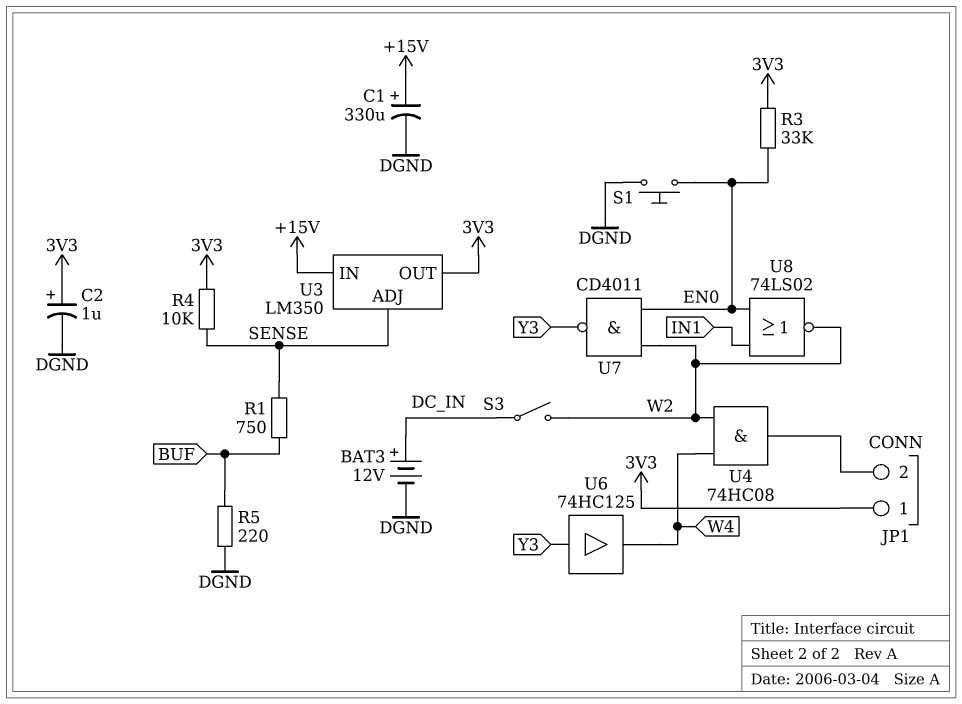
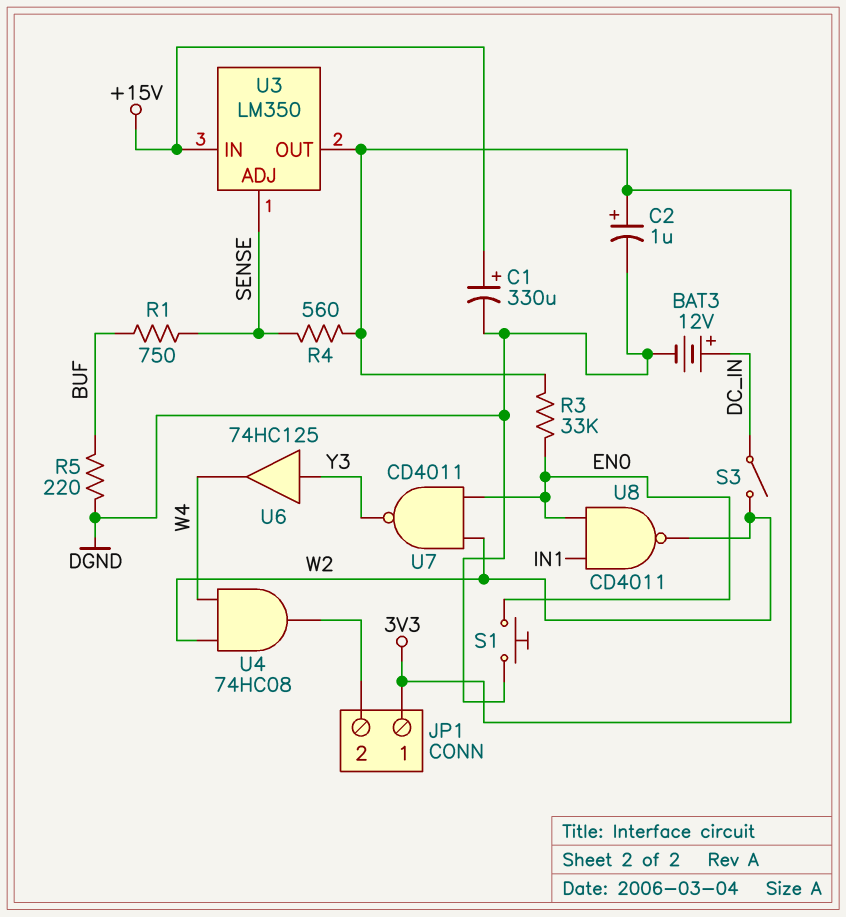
R4: 10k (3V3, SENSE) -> 560 (3V3, SENSE)
U8: NOR 74LS02 (in EN0, in IN1, out W2) -> NAND CD4011 (in EN0, in IN1, out W2)

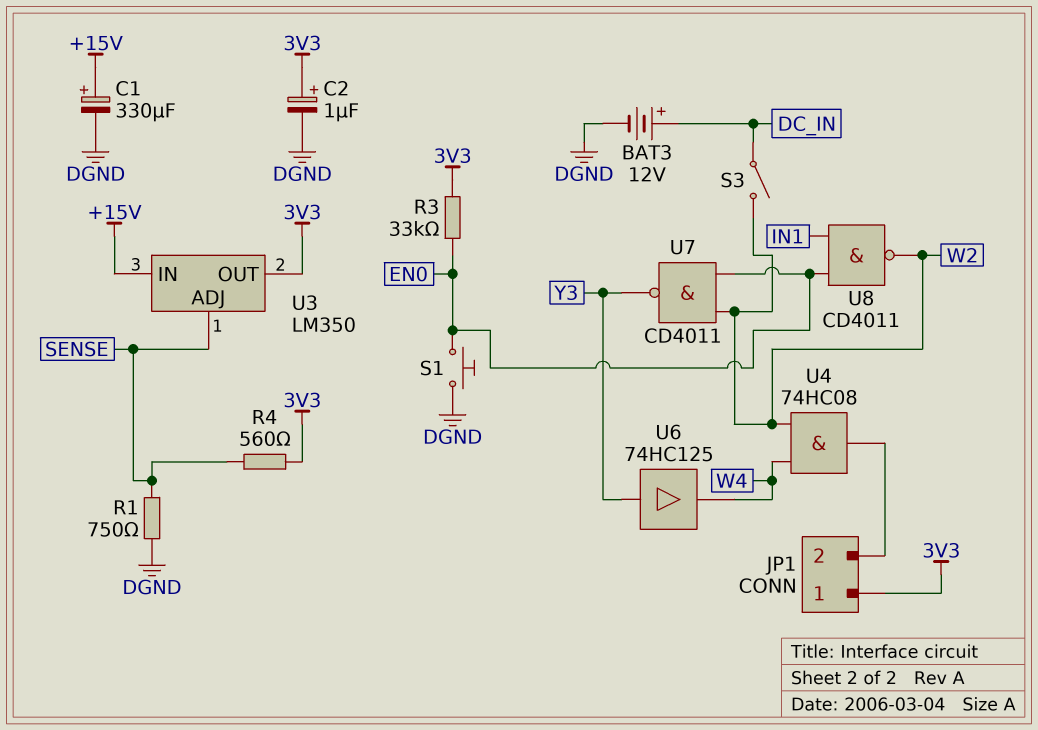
R1: 750 (BUF, SENSE) -> 750 (DGND, SENSE)
R5: 220 (BUF, DGND) -> none

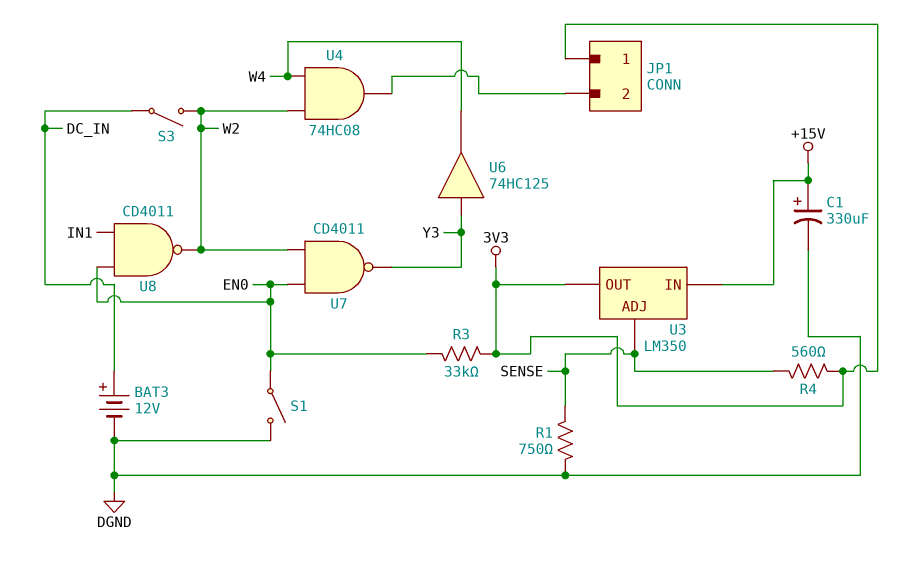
C2: 1uF (plus 3V3, minus DGND) -> none
S1: button (DGND, EN0) -> switch (DGND, EN0)

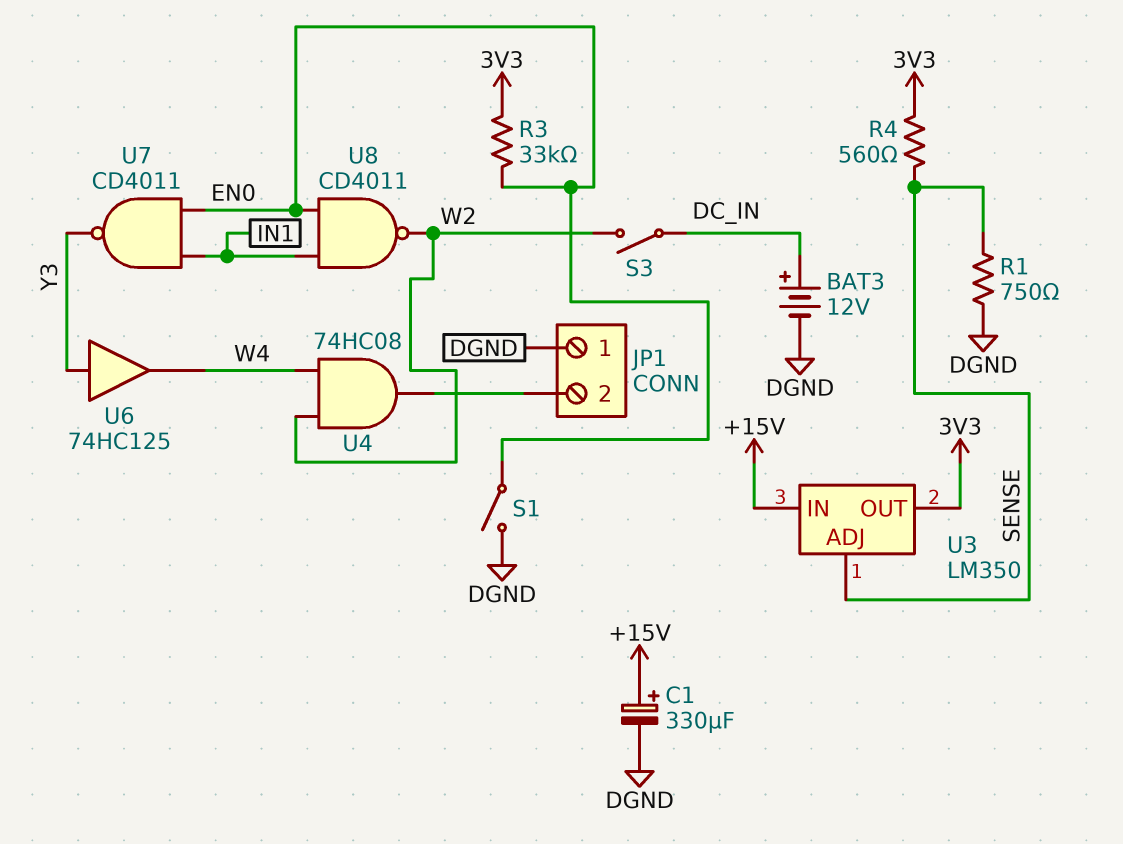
JP1 pin 1: 3V3 -> DGND
U7: NAND CD4011 (in EN0, in W2, out Y3) -> NAND CD4011 (in EN0, in IN1, out Y3)

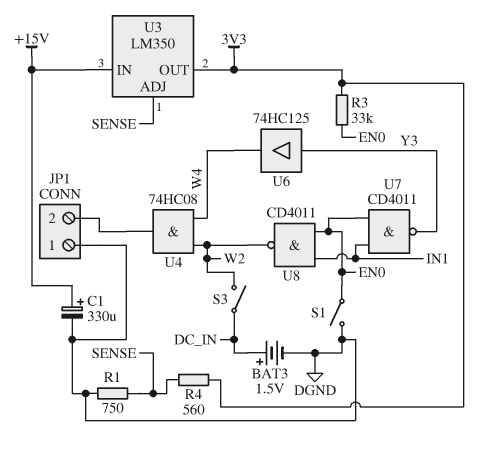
BAT3: 12V (plus DC_IN, minus DGND) -> 1.5V (plus DC_IN, minus DGND)

